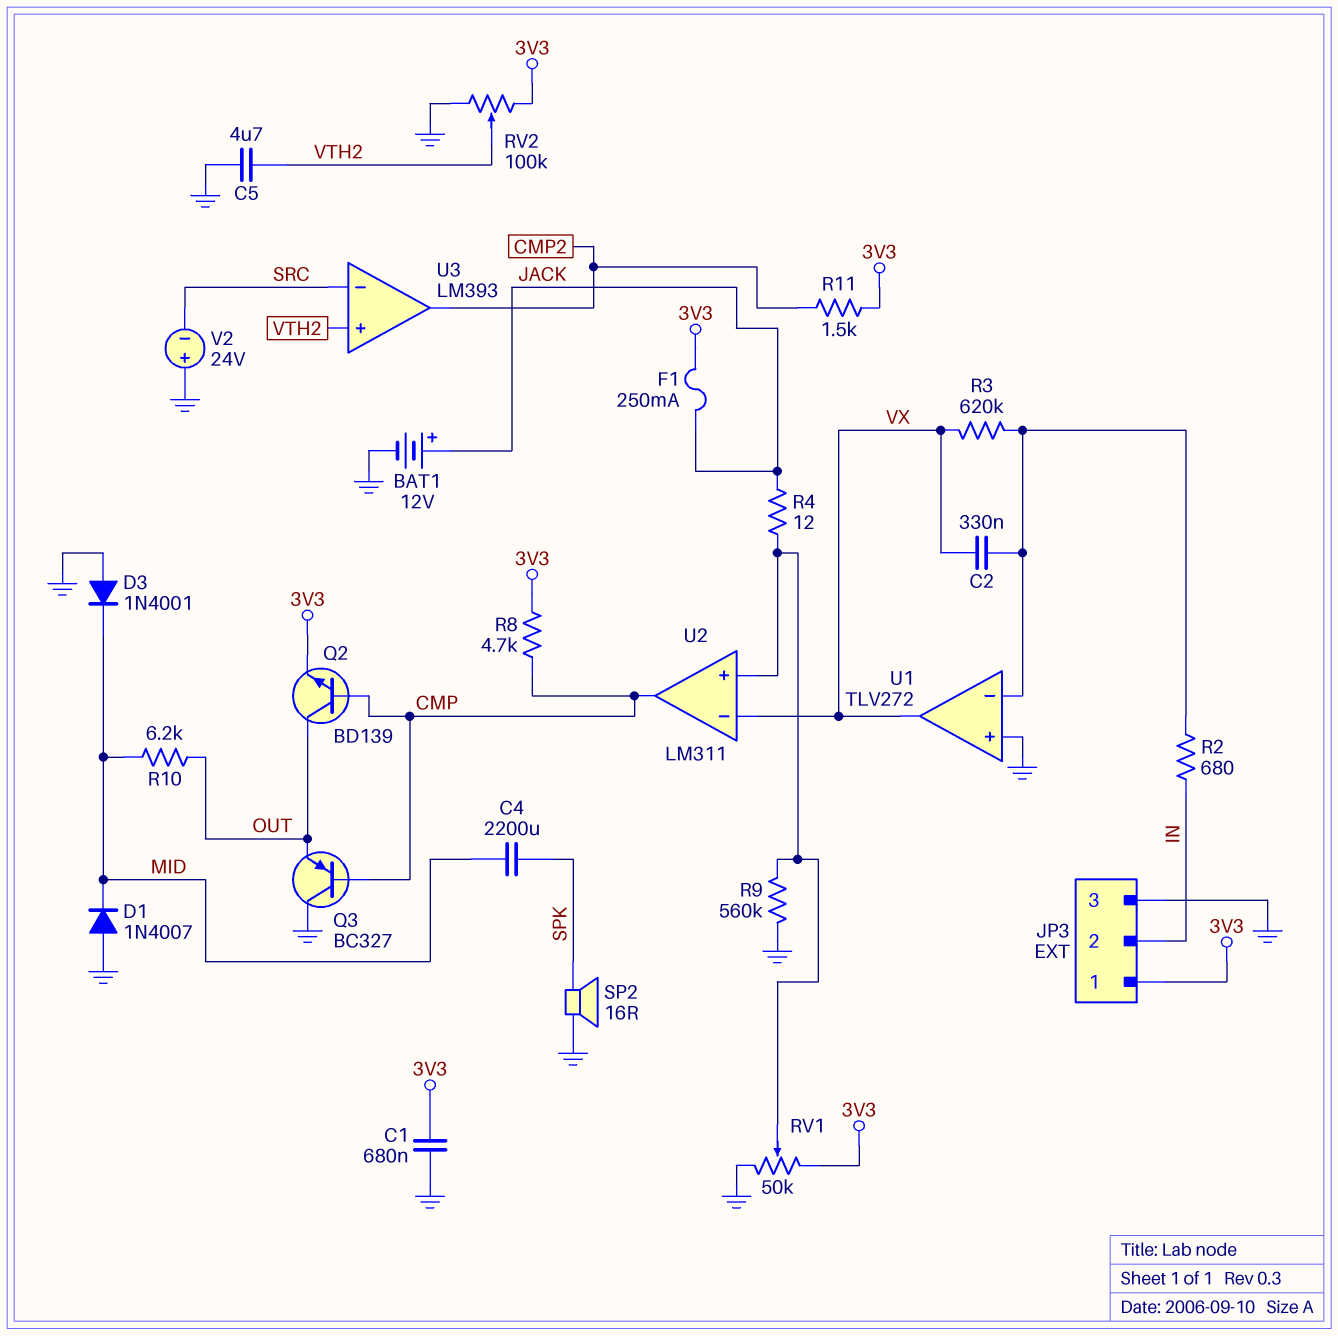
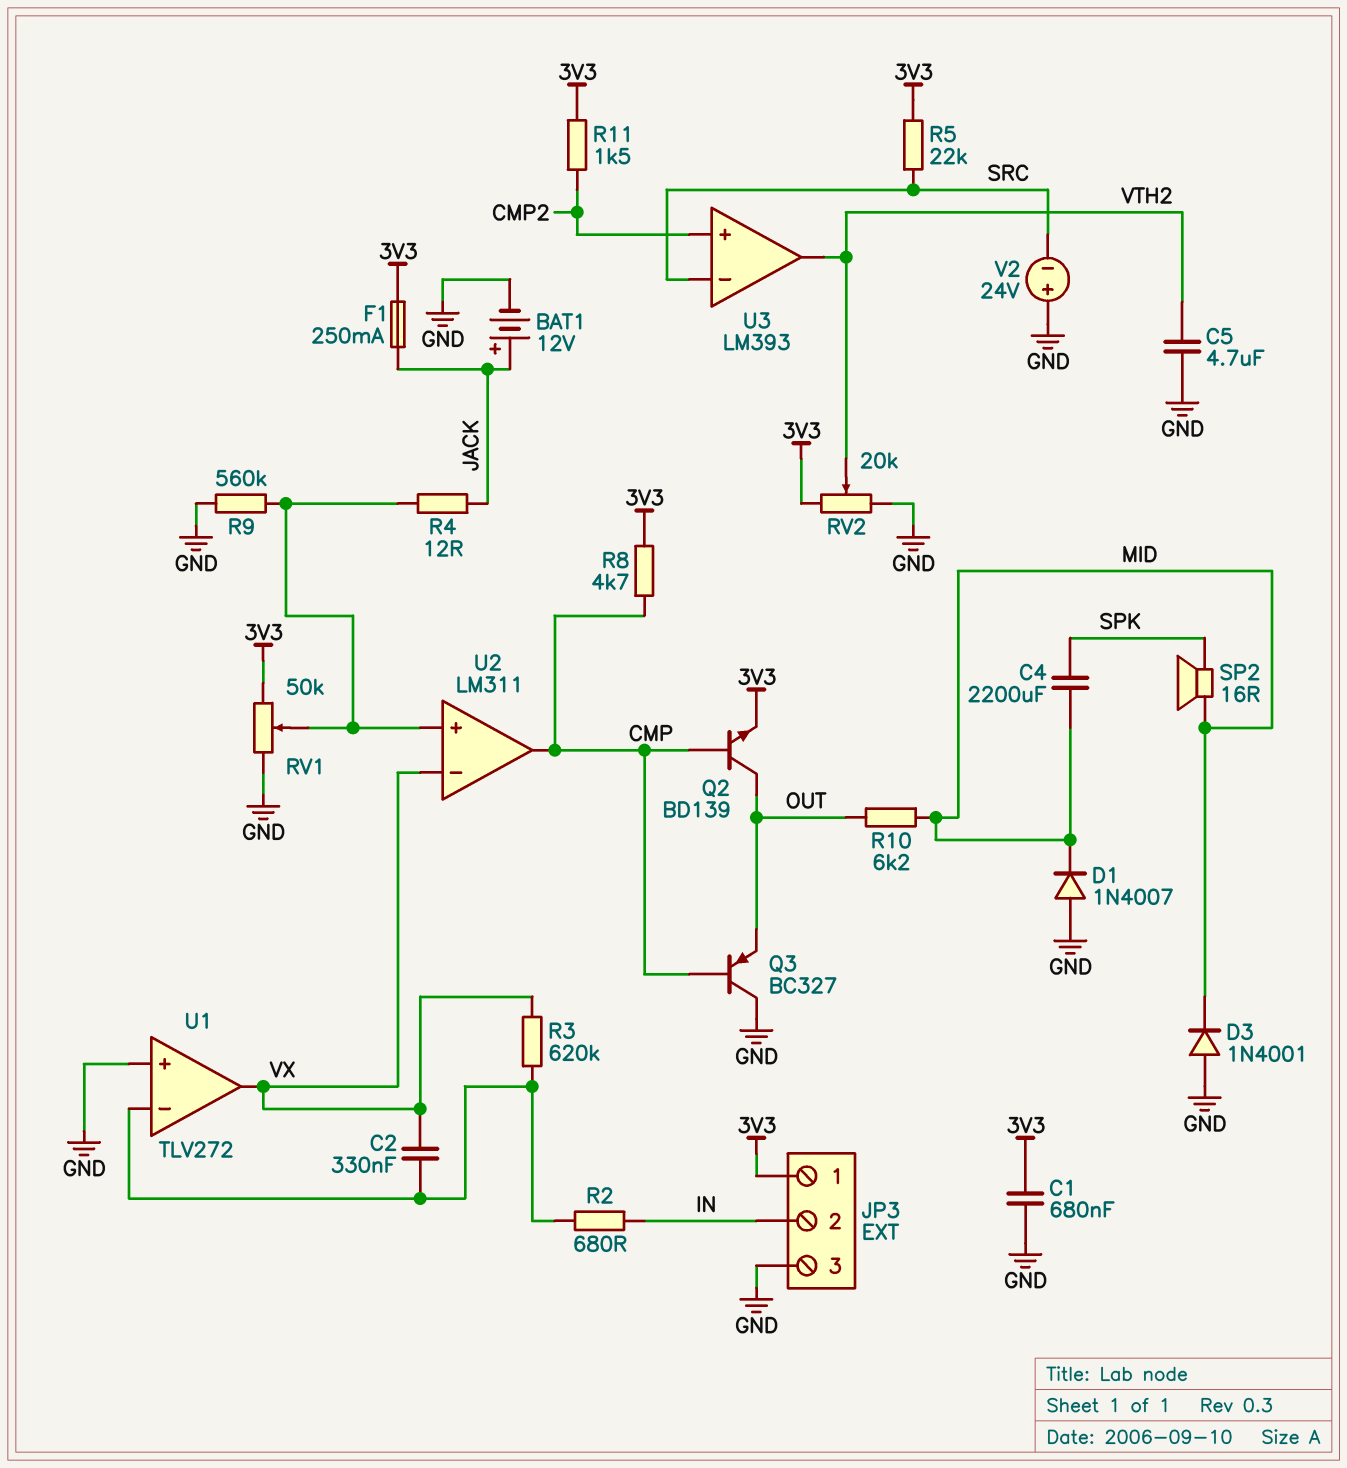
R5: none -> 22k (3V3, SRC)
RV2: 100k (3V3, GND, wiper VTH2) -> 20k (3V3, GND, wiper VTH2)
SP2: speaker 16R (GND, SPK) -> speaker 16R (MID, SPK)
U3 pin in+: VTH2 -> CMP2
U3 pin out: CMP2 -> VTH2

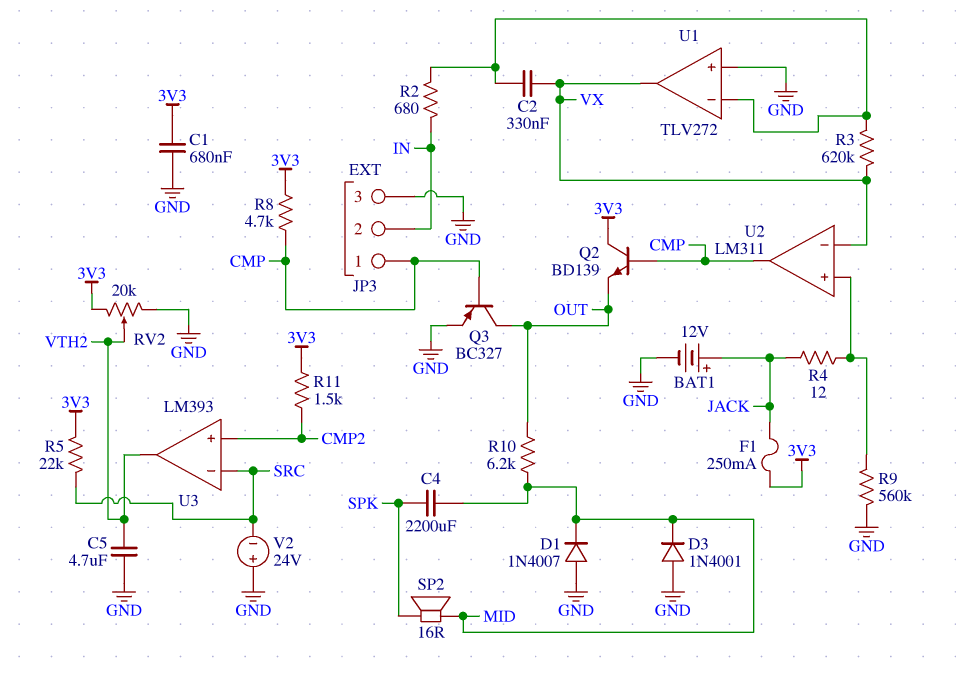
JP3 pin 1: 3V3 -> CMP
Q2: NPN BD139 (B CMP, C OUT, E 3V3) -> NPN BD139 (B CMP, C 3V3, E OUT)
Q3: PNP BC327 (B CMP, C GND, E OUT) -> PNP BC327 (B CMP, C OUT, E GND)
RV1: 50k (3V3, GND, wiper U2/in+) -> none

